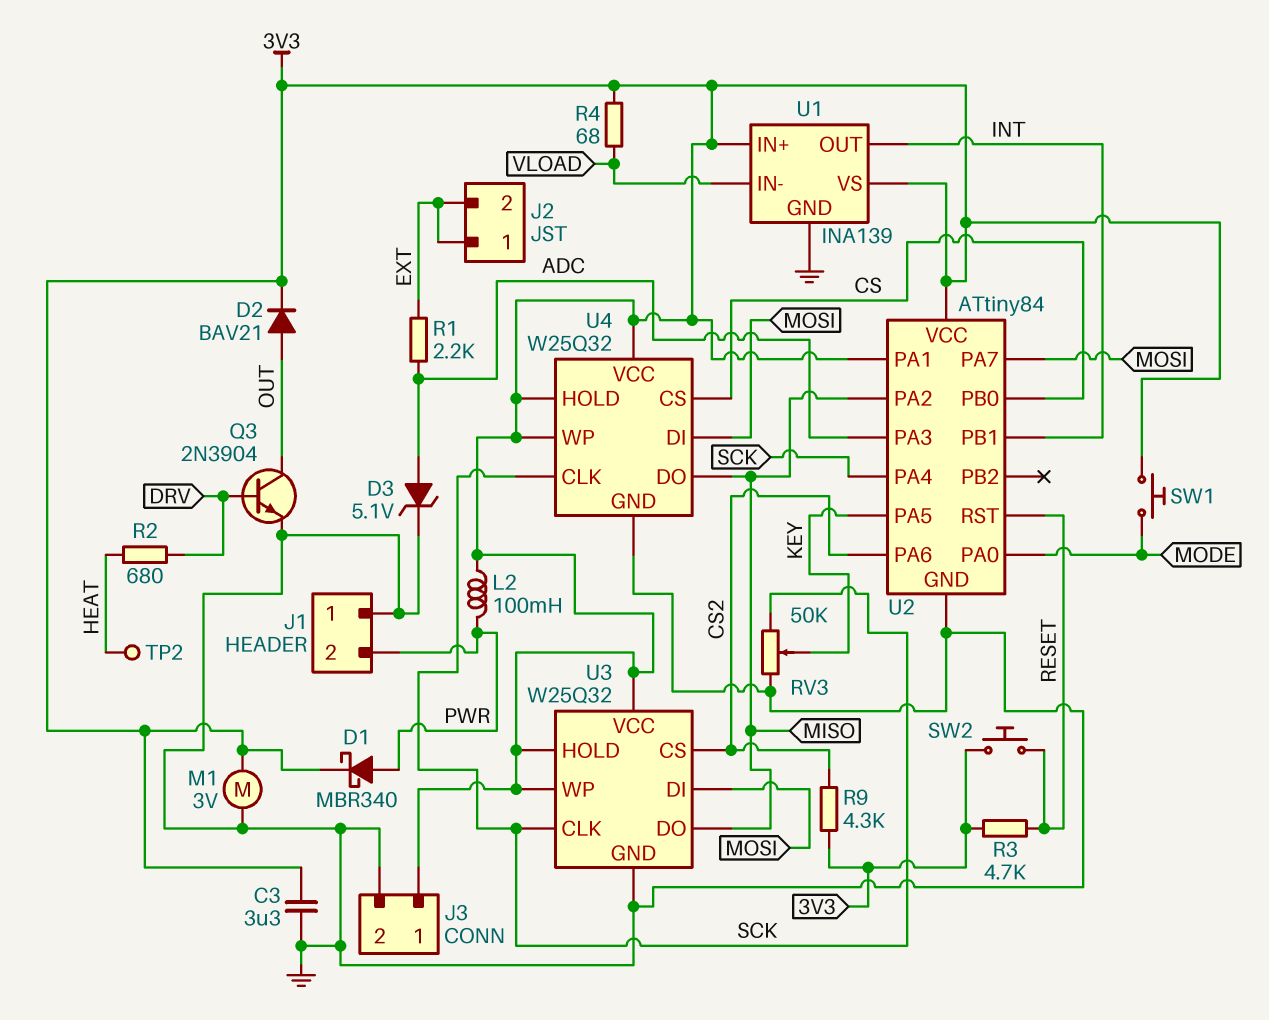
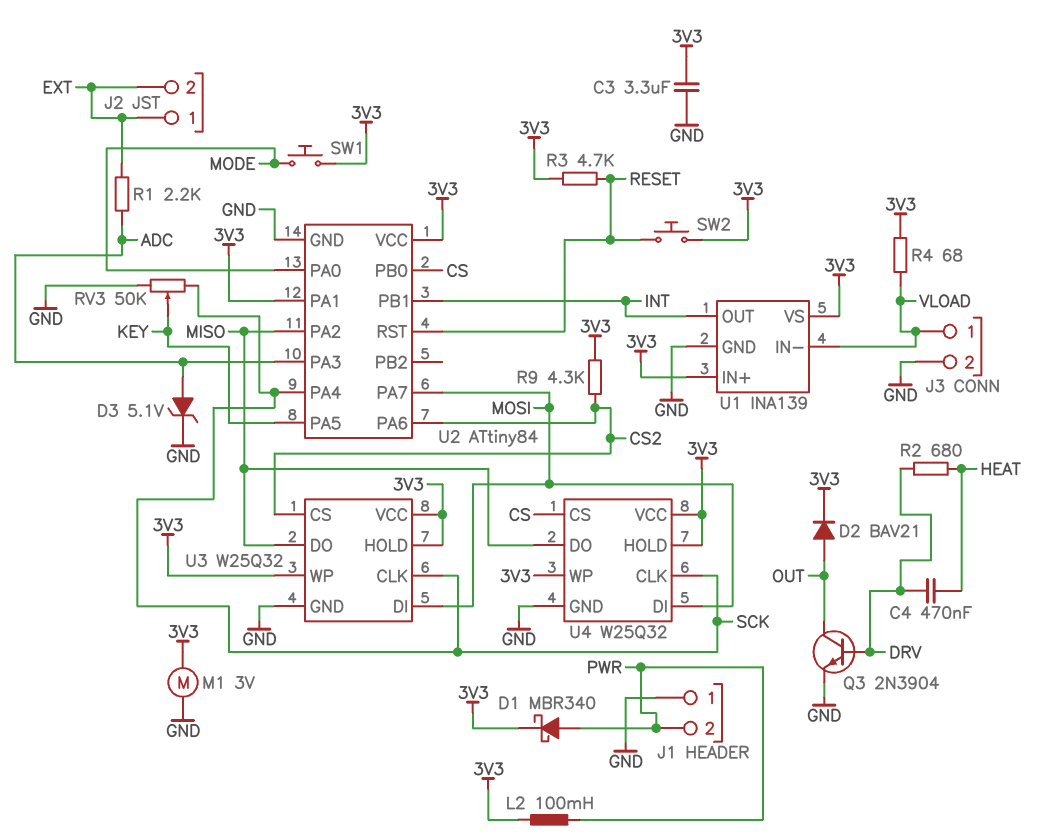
C4: none -> 470nF (DRV, HEAT)
J3 pin 1: 3V3 -> VLOAD
TP2: test point (HEAT) -> none

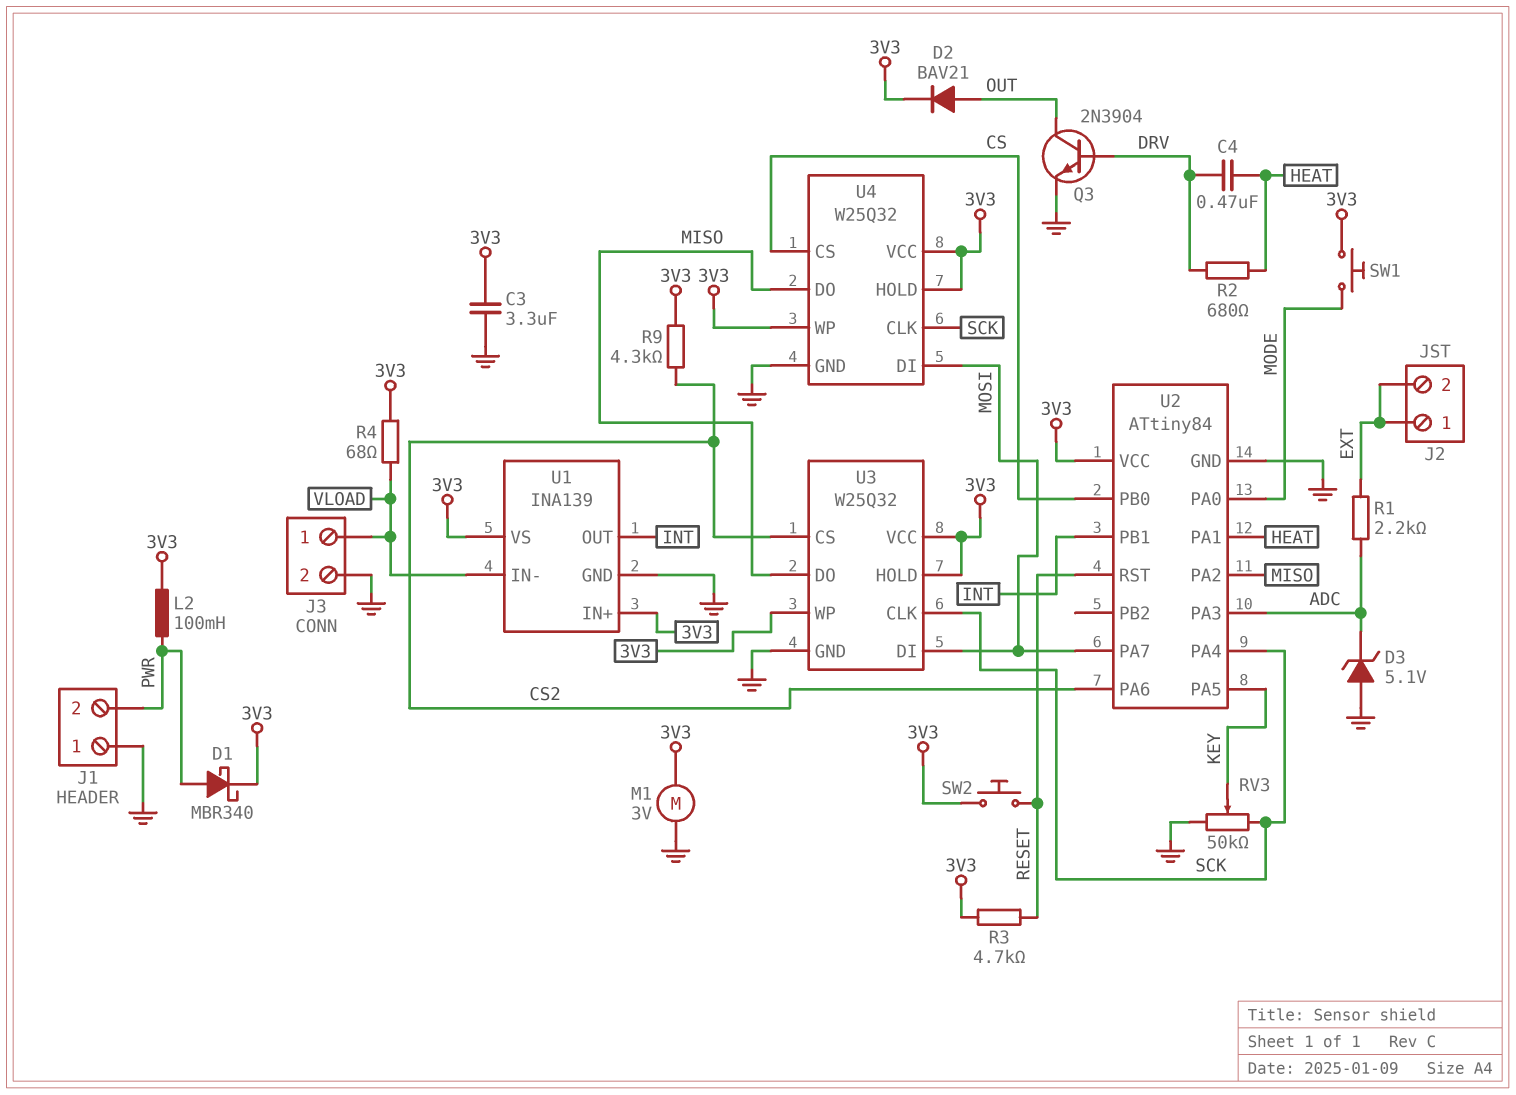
D3: zener 5.1V (A ADC, K GND) -> zener 5.1V (A GND, K ADC)
U2 pin PA1: 3V3 -> HEAT

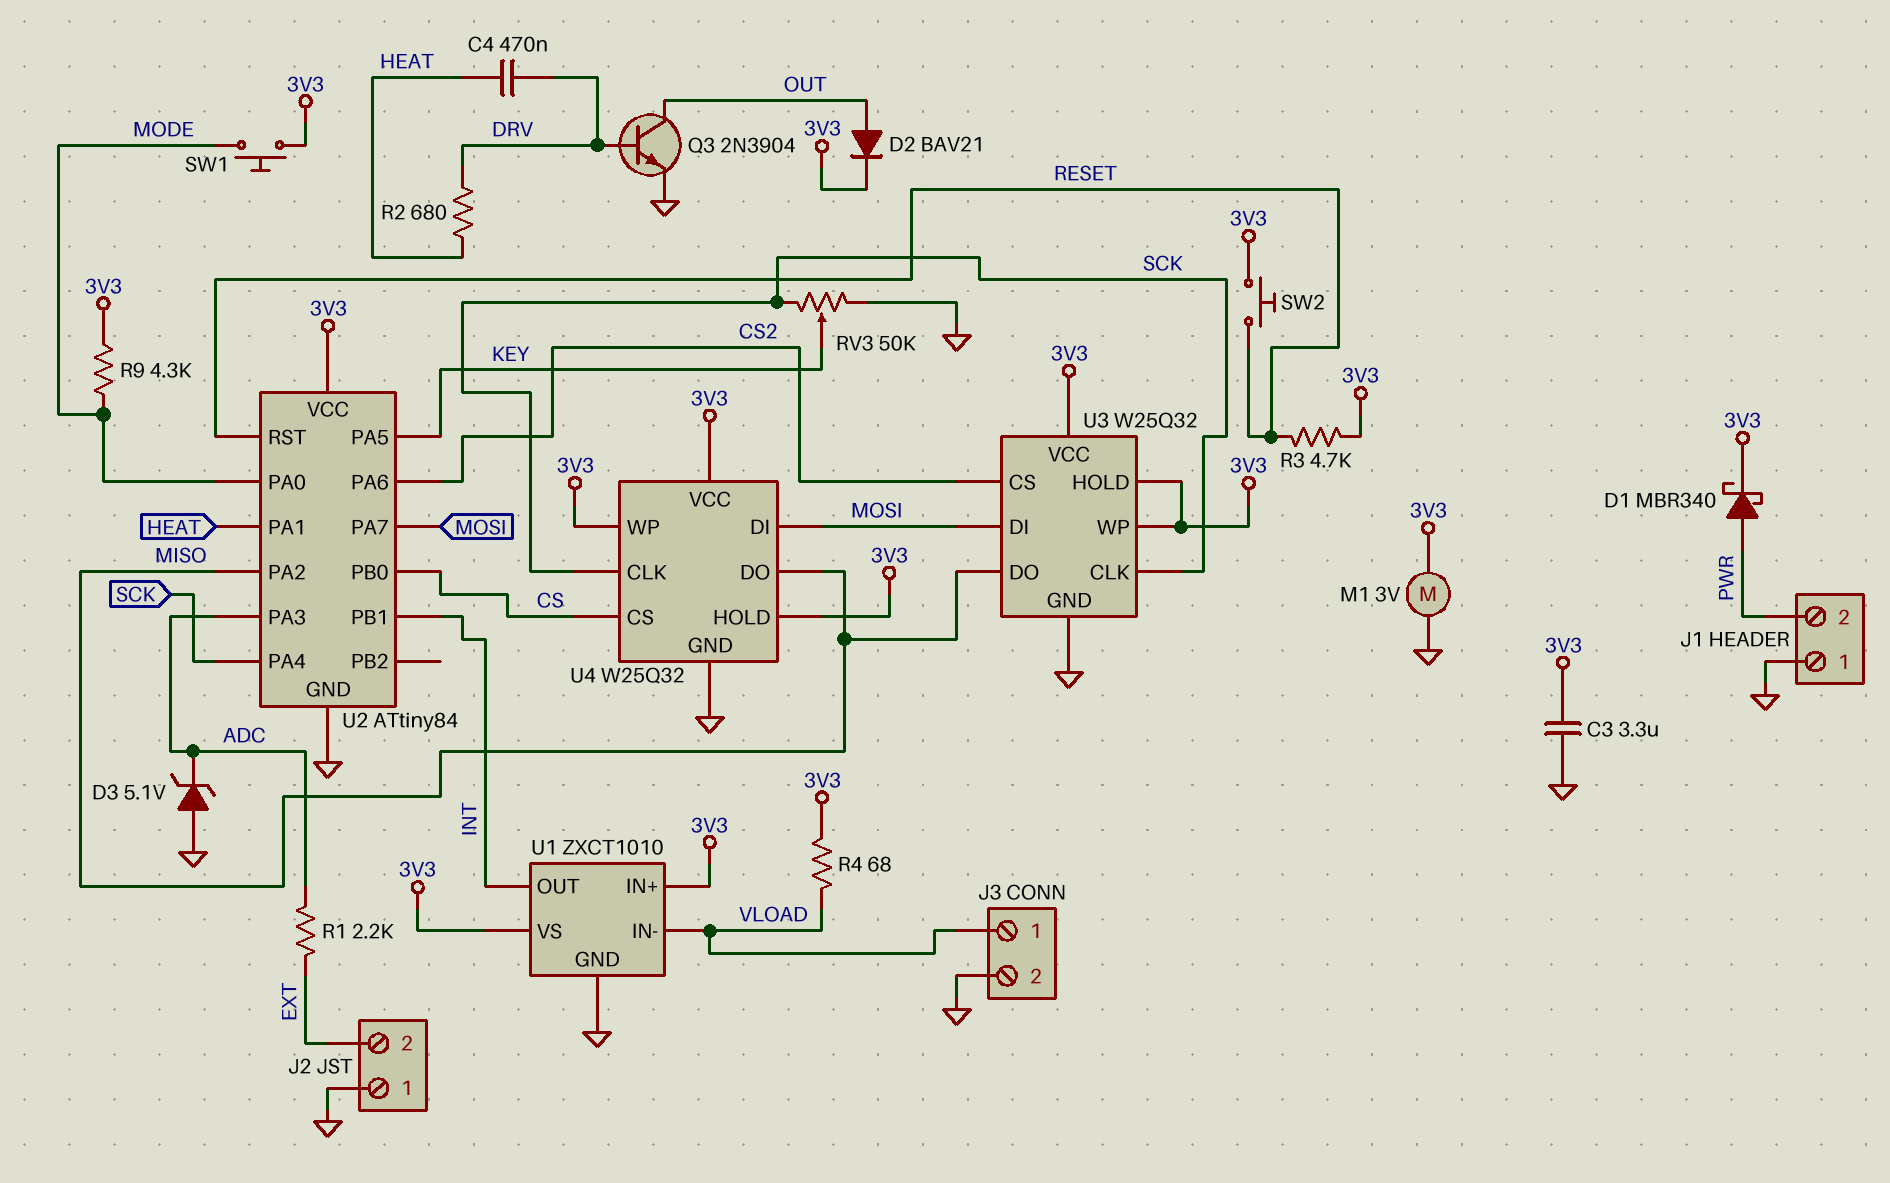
J2 pin 1: EXT -> GND
L2: 100mH (3V3, PWR) -> none
R9: 4.3k (3V3, CS2) -> 4.3k (3V3, MODE)
U1: INA139 -> ZXCT1010

